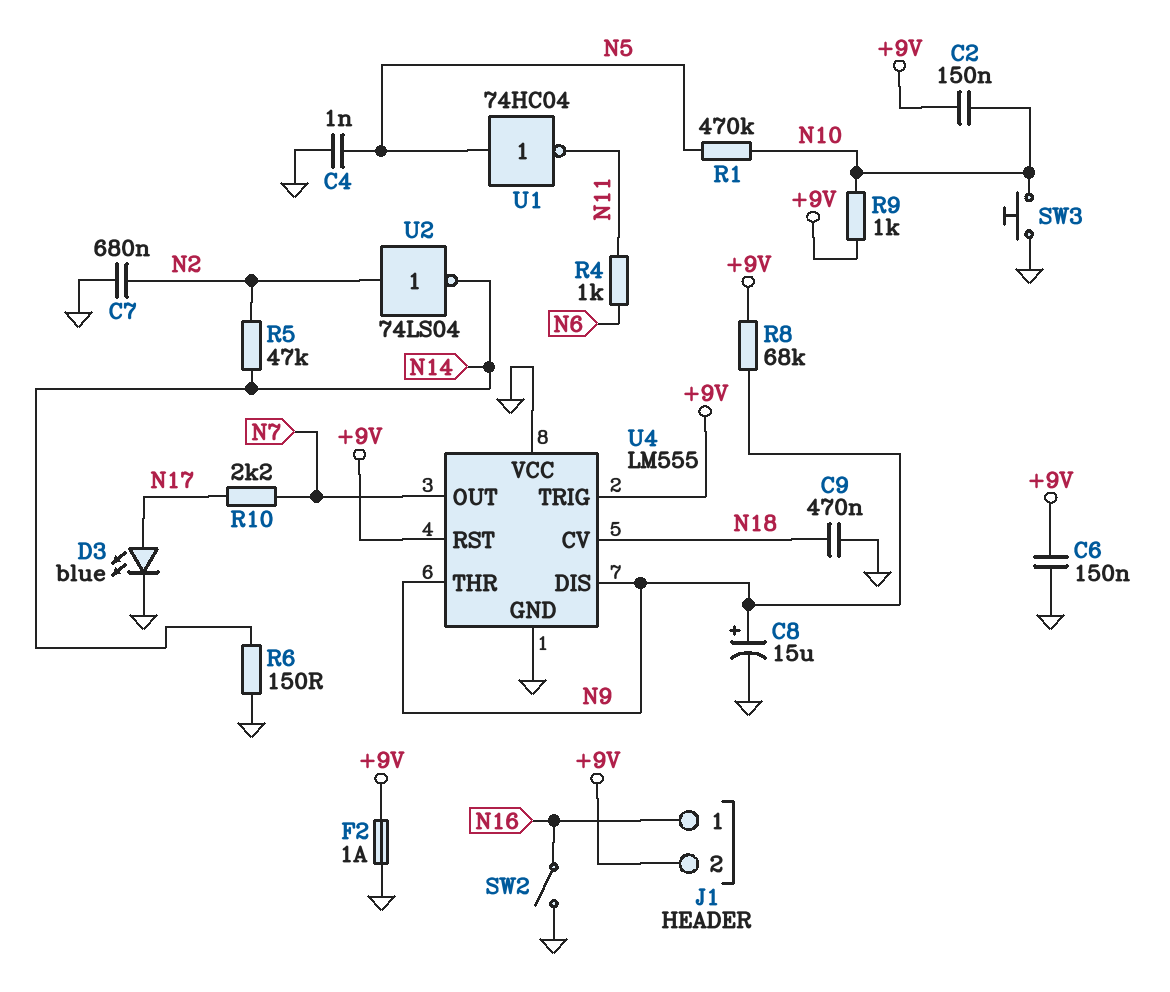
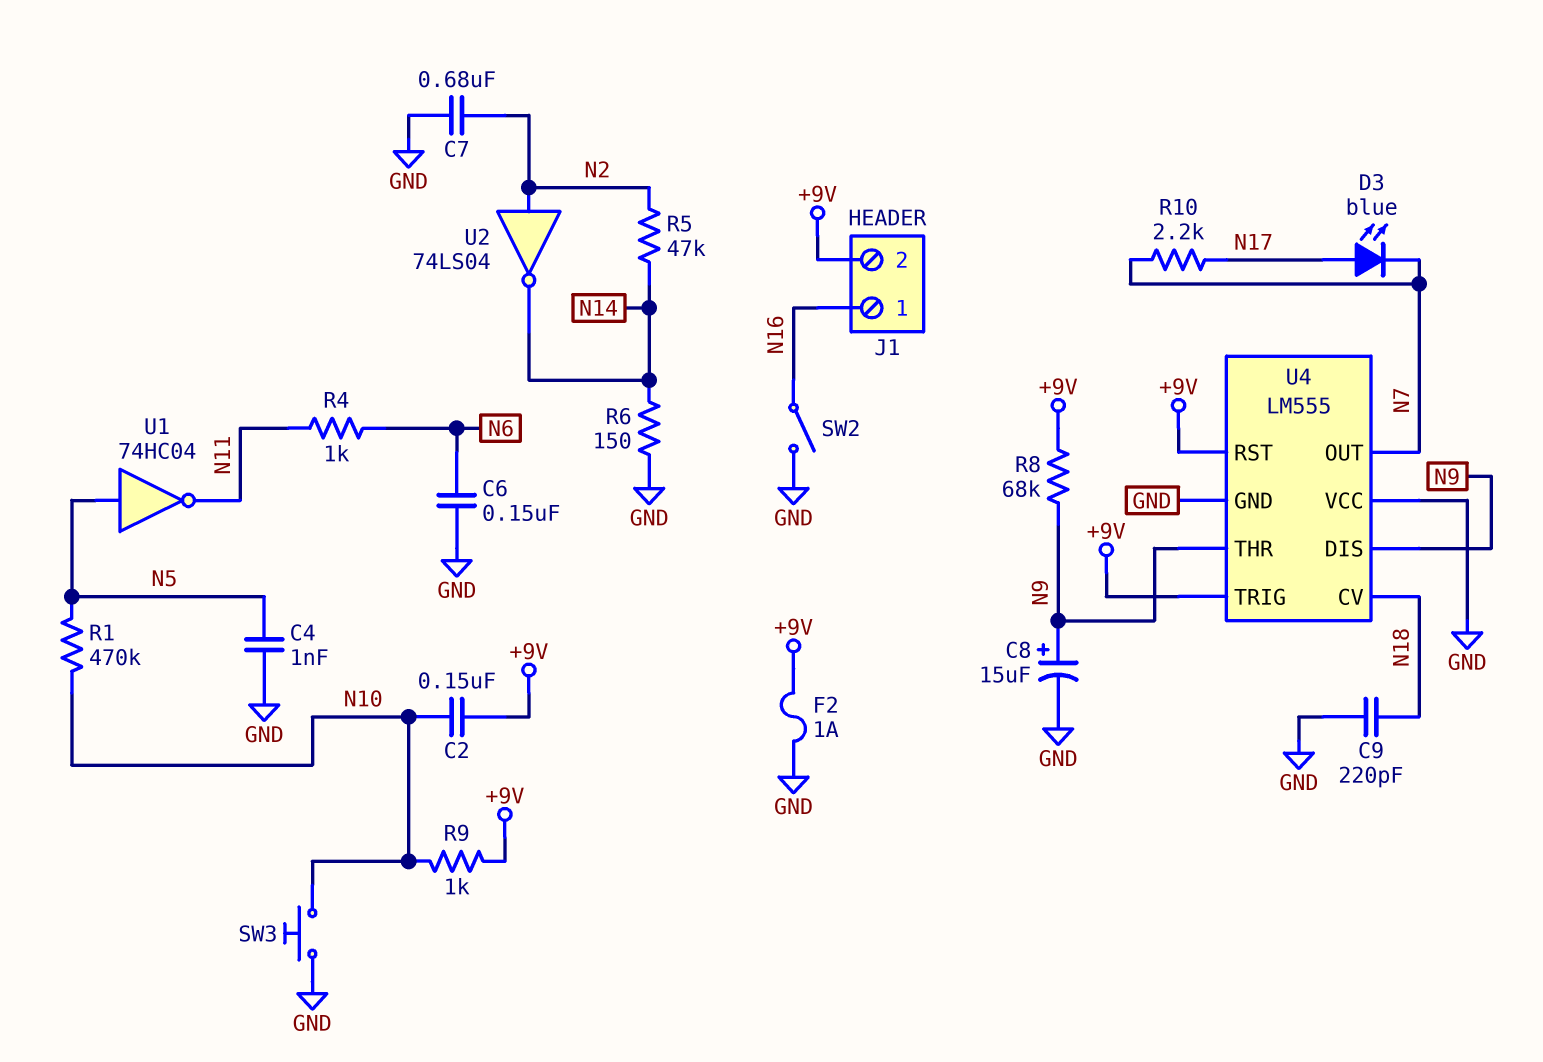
C6: 150nF (+9V, GND) -> 150nF (GND, N6)
C9: 470nF (GND, N18) -> 220pF (GND, N18)
D3: LED blue (A N17, K GND) -> LED blue (A N17, K N7)

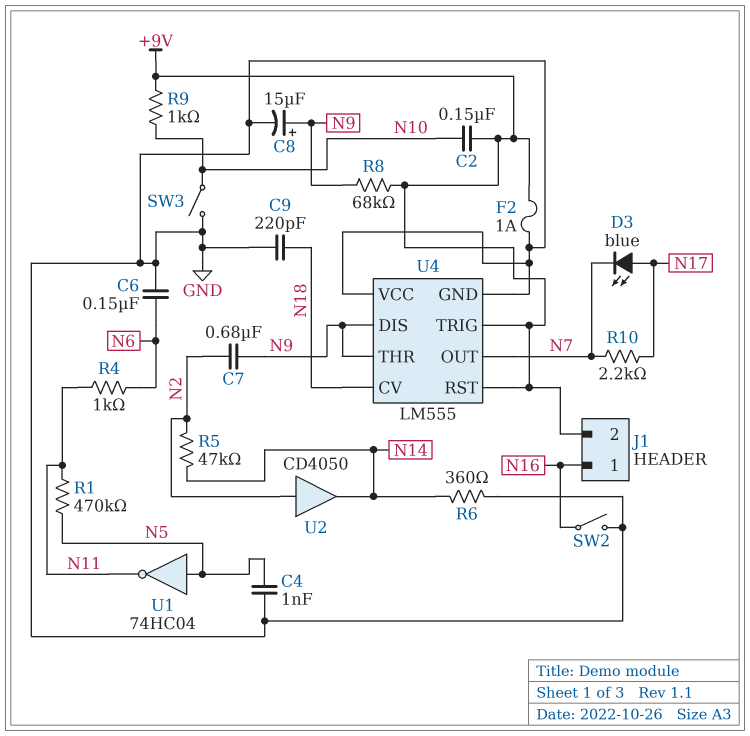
C7: 680nF (GND, N2) -> 680nF (N2, N9)
R1: 470k (N5, N10) -> 470k (N5, N11)
R6: 150 (GND, N14) -> 360 (GND, N14)
SW3: button (GND, N10) -> switch (GND, N10)
U2: NOT 74LS04 (in N2, out N14) -> buffer CD4050 (in N2, out N14)

